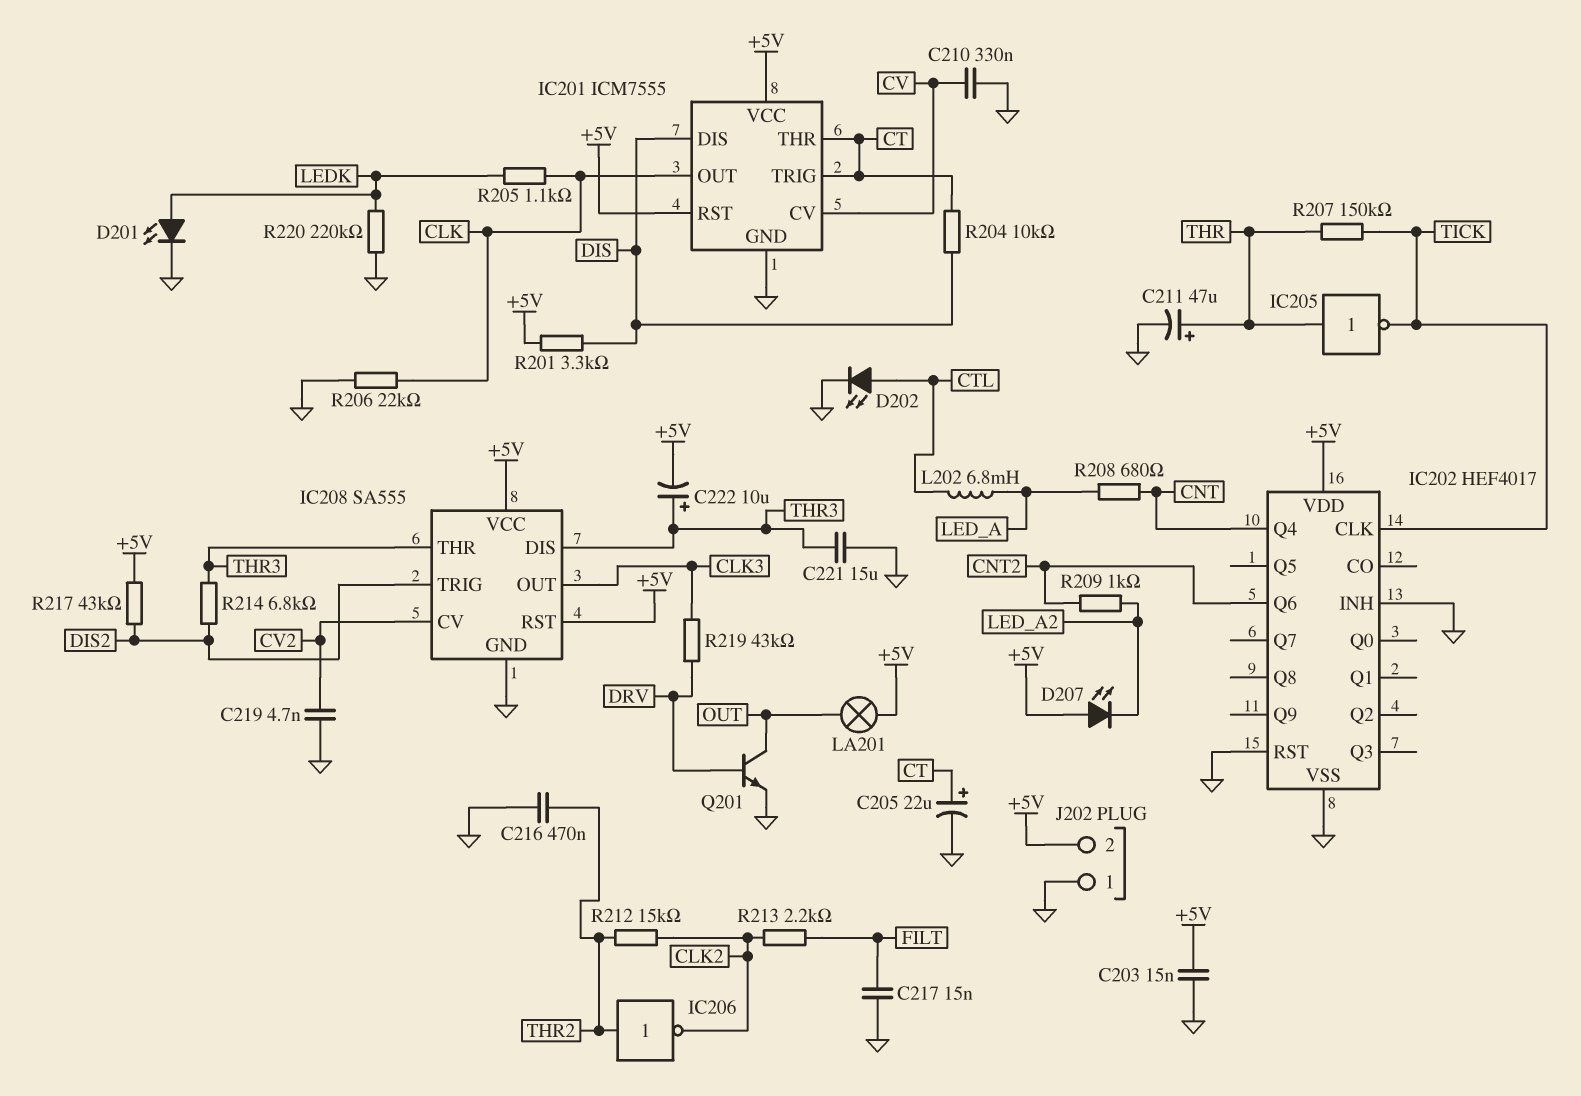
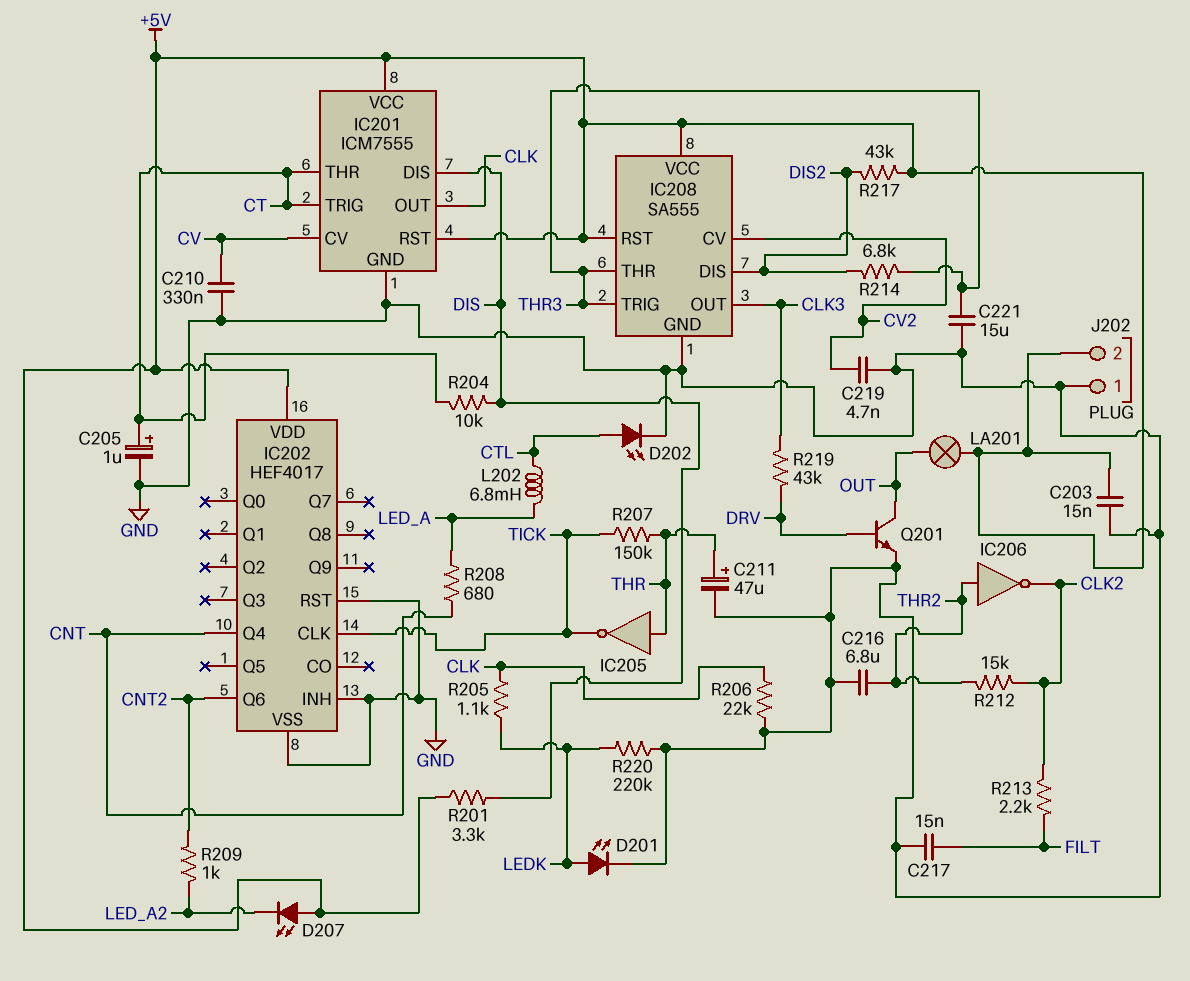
C205: 22uF (plus CT, minus GND) -> 1uF (plus CT, minus GND)
C216: 470nF (GND, THR2) -> 6.8uF (GND, THR2)
C222: 10uF (plus THR3, minus +5V) -> none
IC208 pin DIS: THR3 -> DIS2
IC208 pin TRIG: DIS2 -> THR3

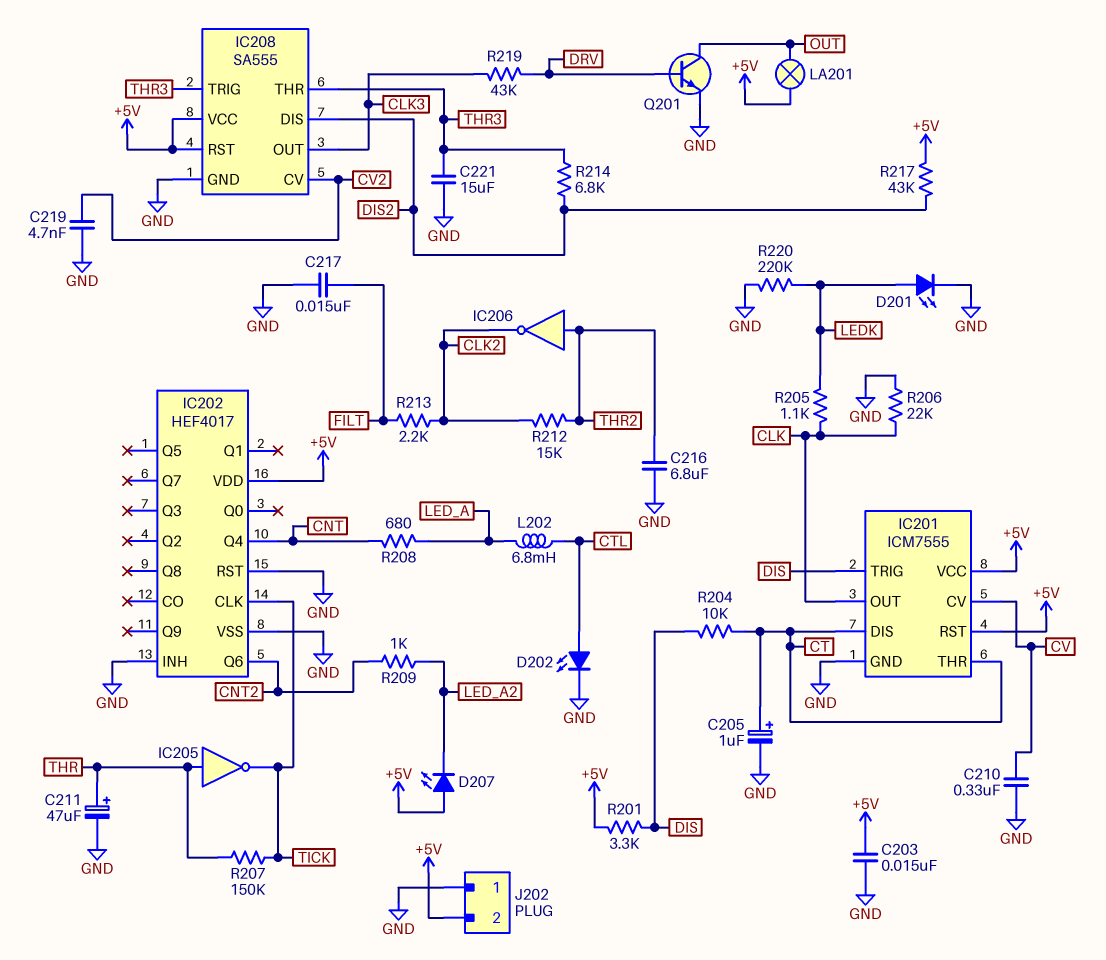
IC201 pin DIS: DIS -> CT
IC201 pin TRIG: CT -> DIS

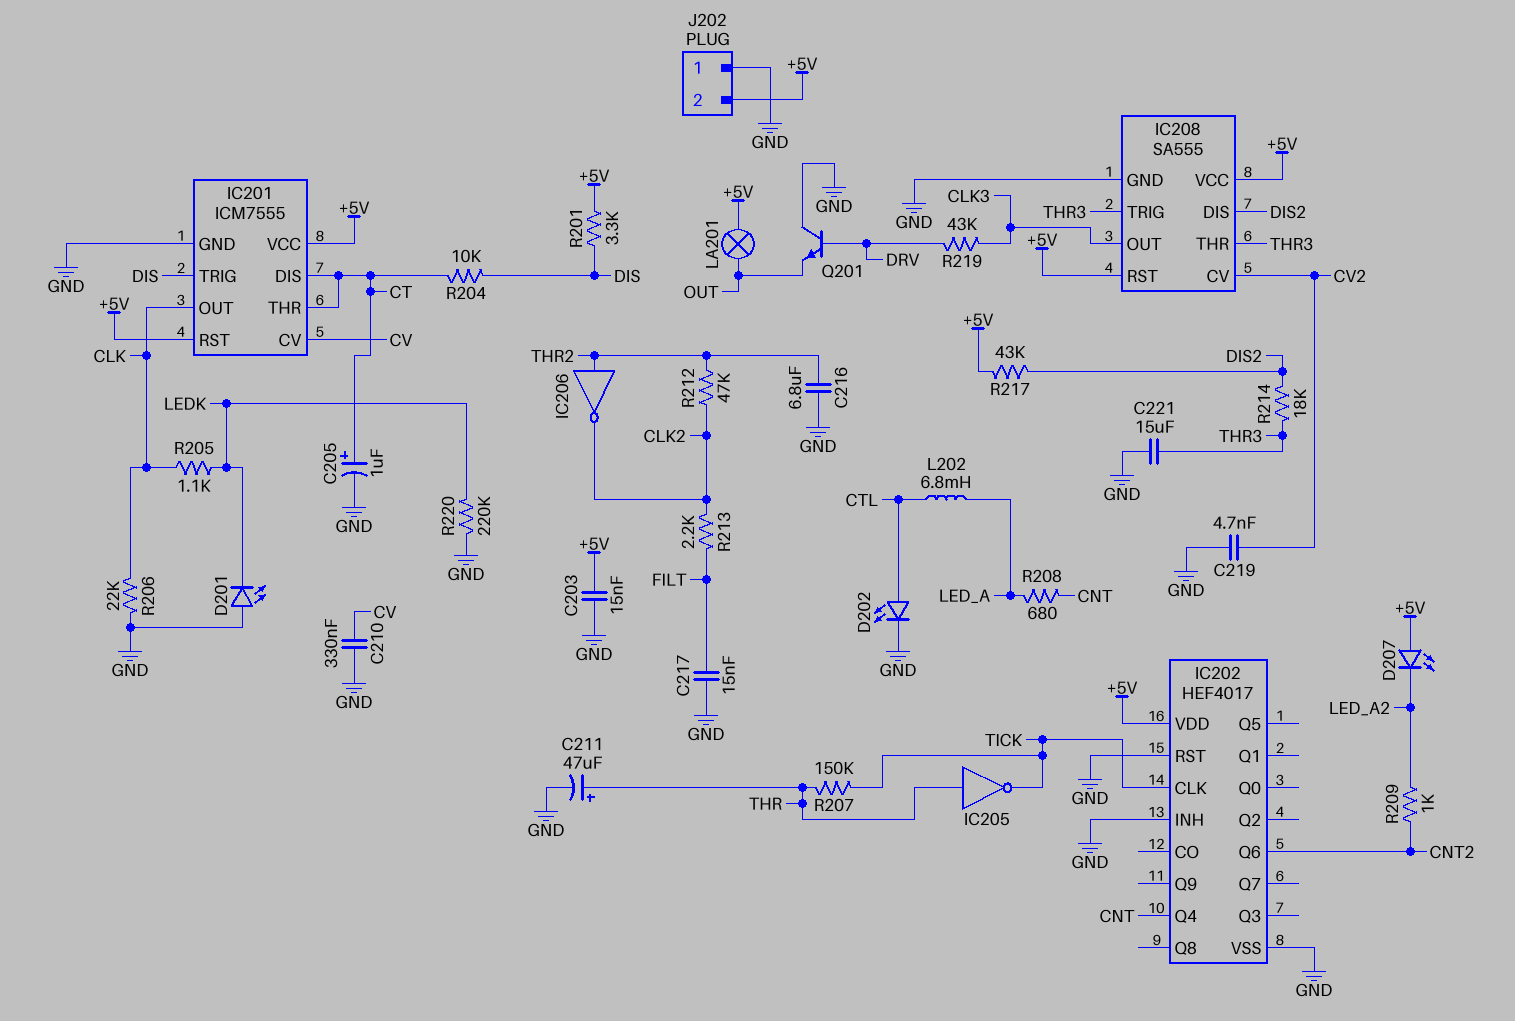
D201: LED (A LEDK, K GND) -> LED (A GND, K LEDK)
Q201: NPN (B DRV, C OUT, E GND) -> NPN (B DRV, C GND, E OUT)
R212: 15k (CLK2, THR2) -> 47k (CLK2, THR2)
R214: 6.8k (DIS2, THR3) -> 18k (DIS2, THR3)

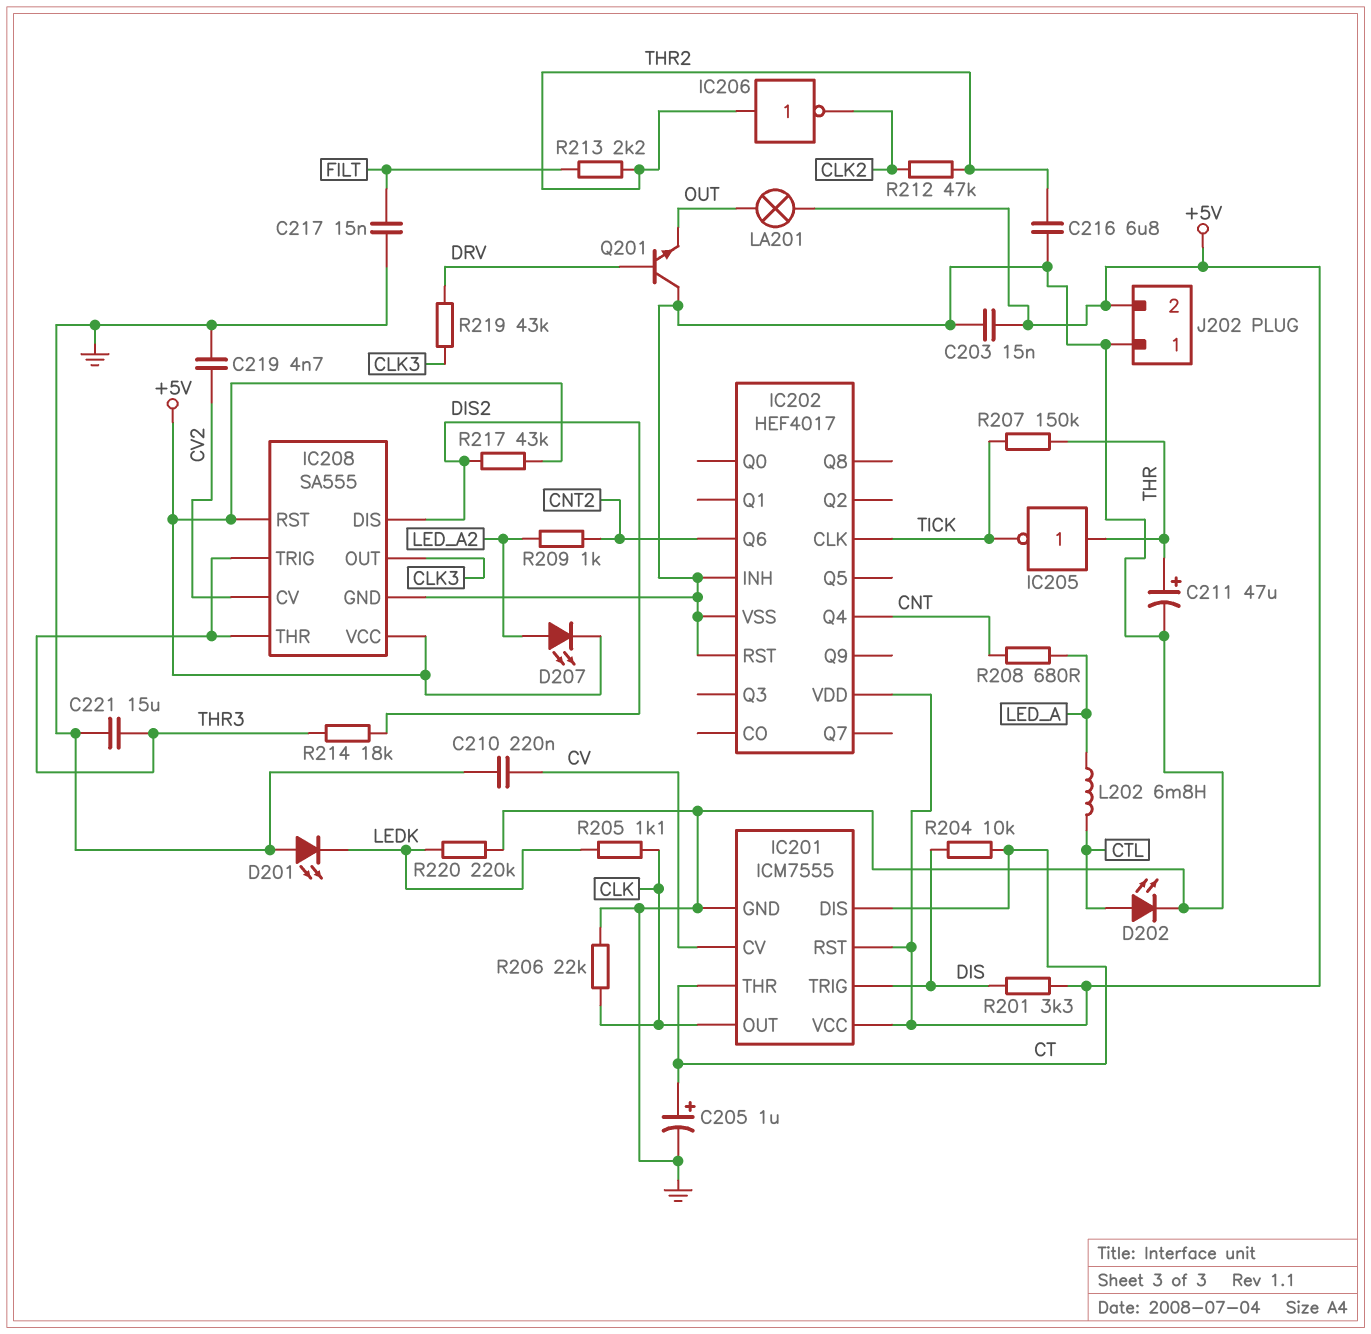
C210: 330nF (CV, GND) -> 220nF (CV, GND)
D207: LED (A +5V, K LED_A2) -> LED (A LED_A2, K +5V)
R213: 2.2k (CLK2, FILT) -> 2.2k (FILT, THR2)

